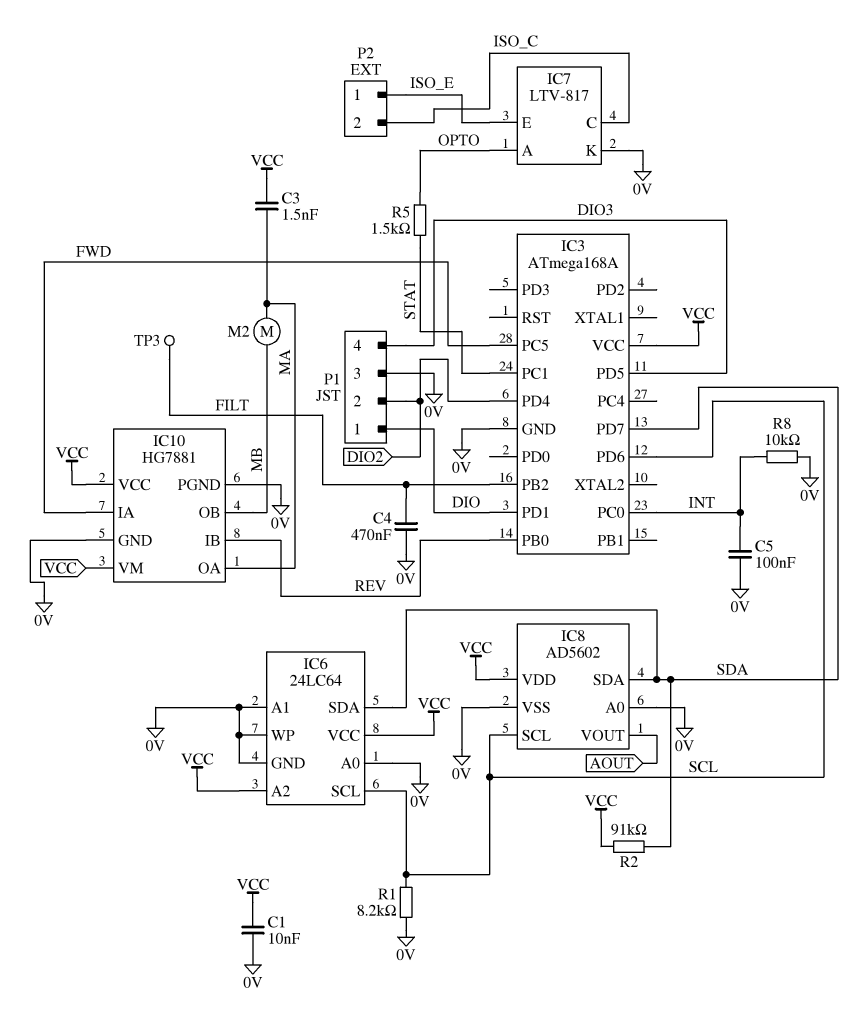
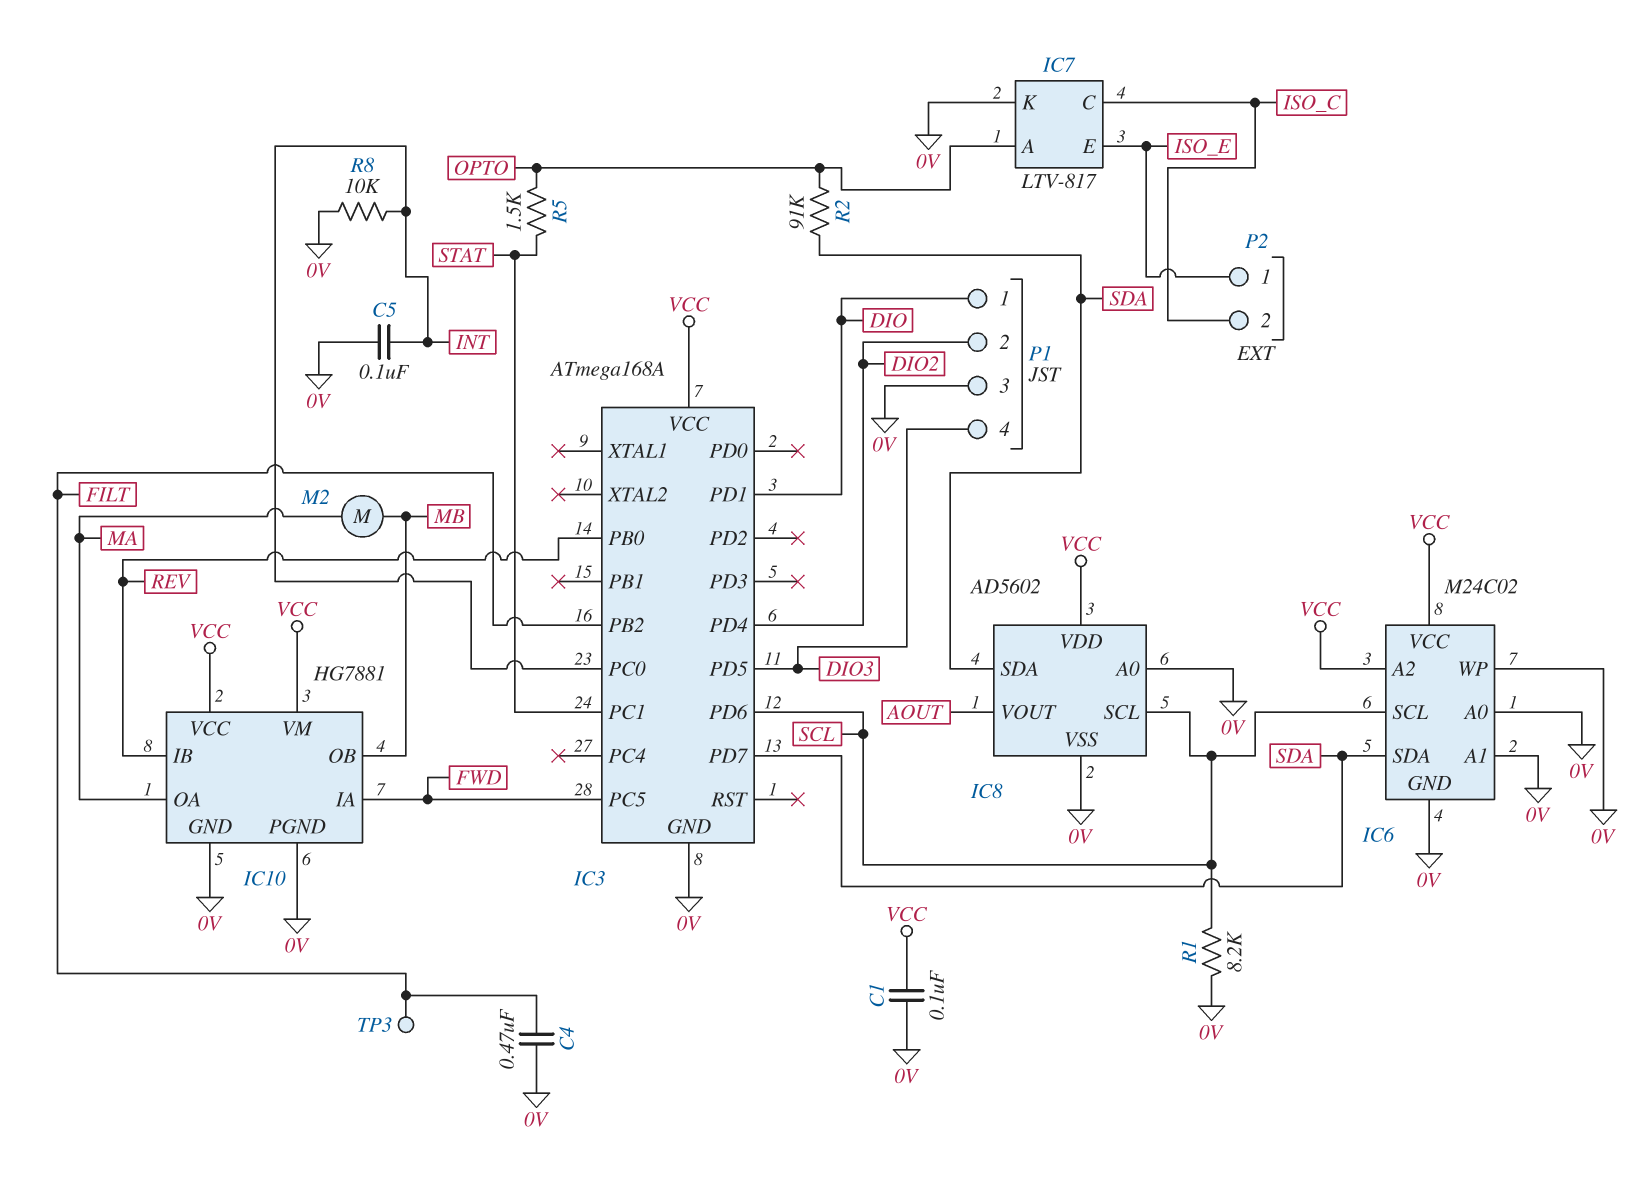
C1: 10nF (0V, VCC) -> 100nF (0V, VCC)
C3: 1.5nF (MA, VCC) -> none
IC6: 24LC64 -> M24C02
R2: 91k (SDA, VCC) -> 91k (OPTO, SDA)

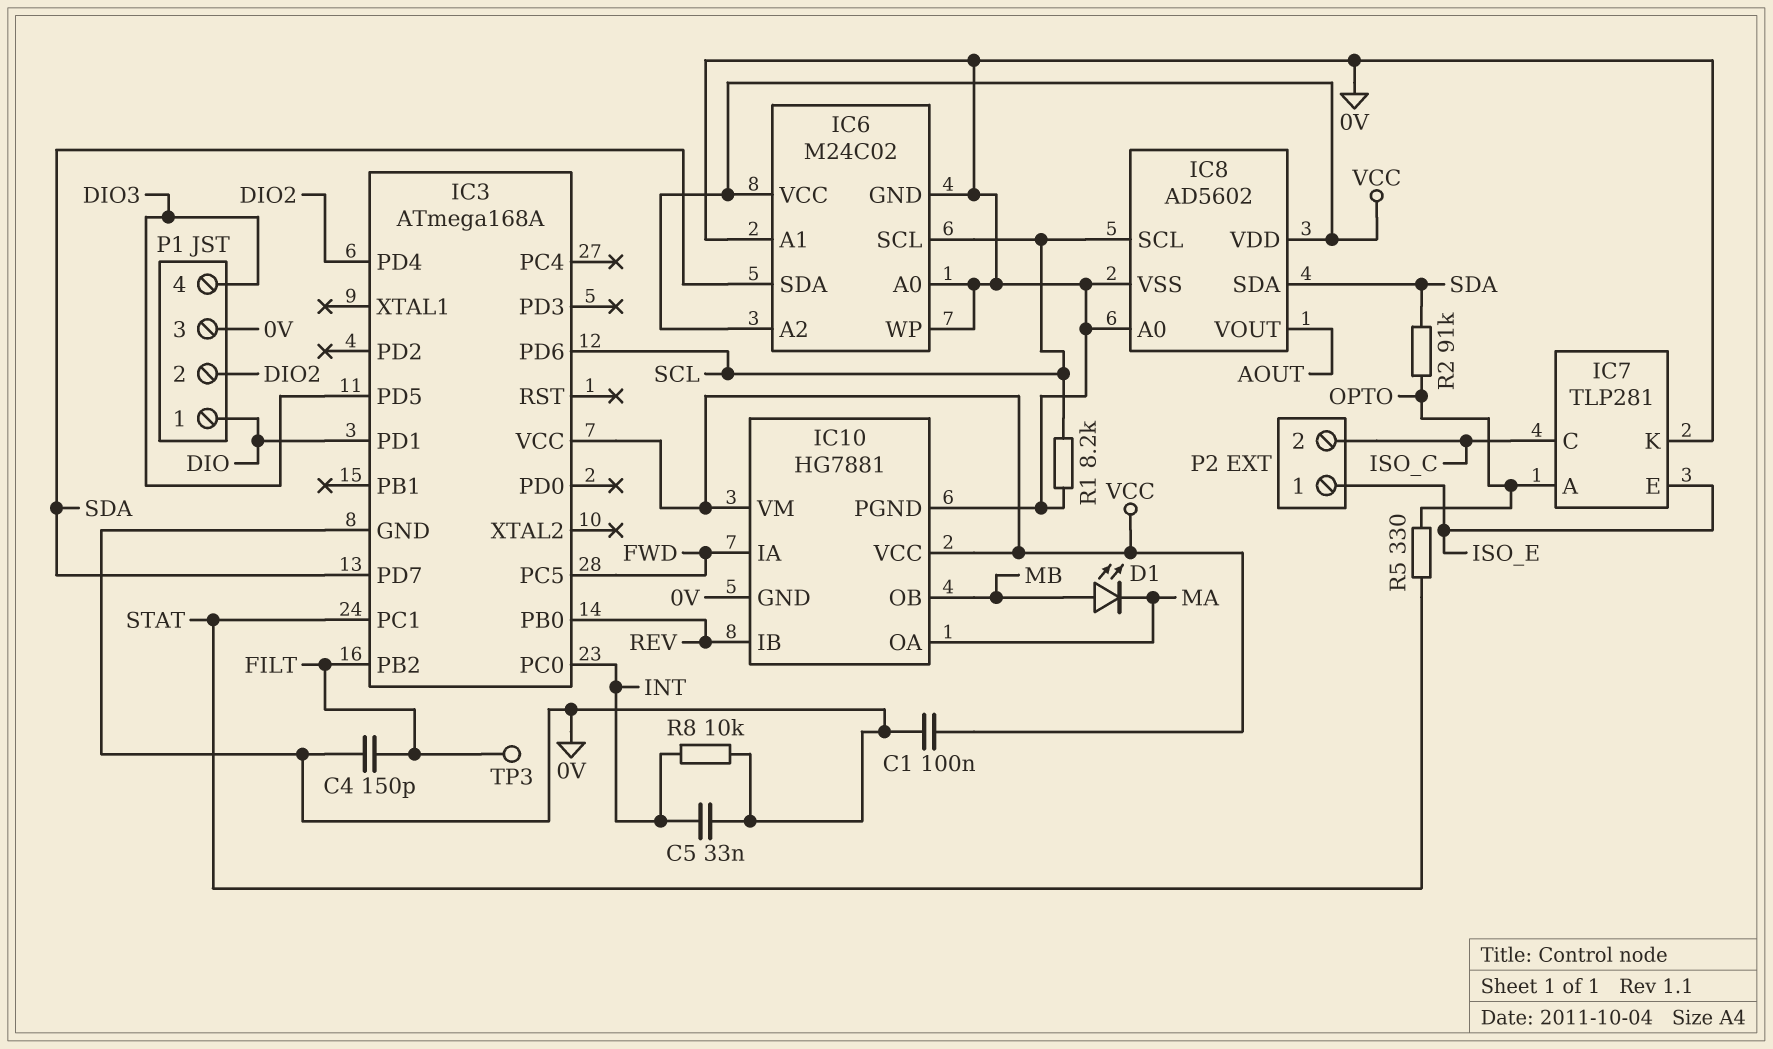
C4: 470nF (0V, FILT) -> 150pF (0V, FILT)
C5: 100nF (0V, INT) -> 33nF (0V, INT)
D1: none -> LED (A MB, K MA)
IC7: LTV-817 -> TLP281
M2: motor (MA, MB) -> none
R5: 1.5k (OPTO, STAT) -> 330 (OPTO, STAT)

